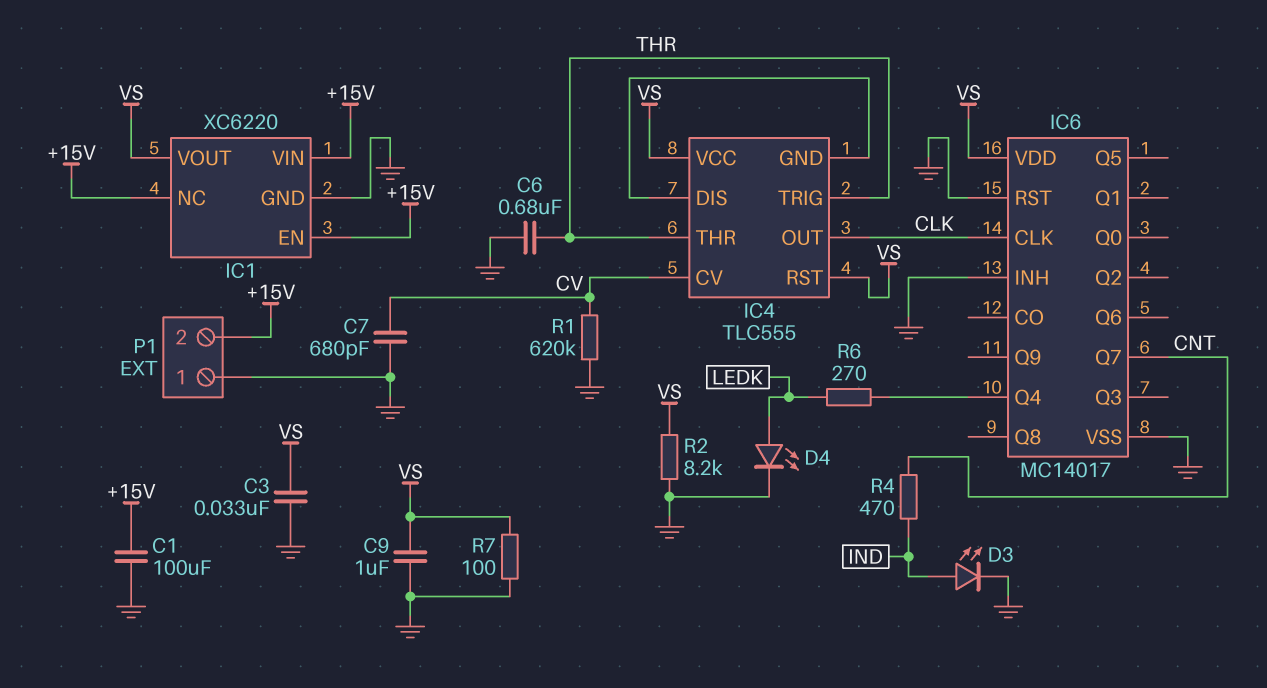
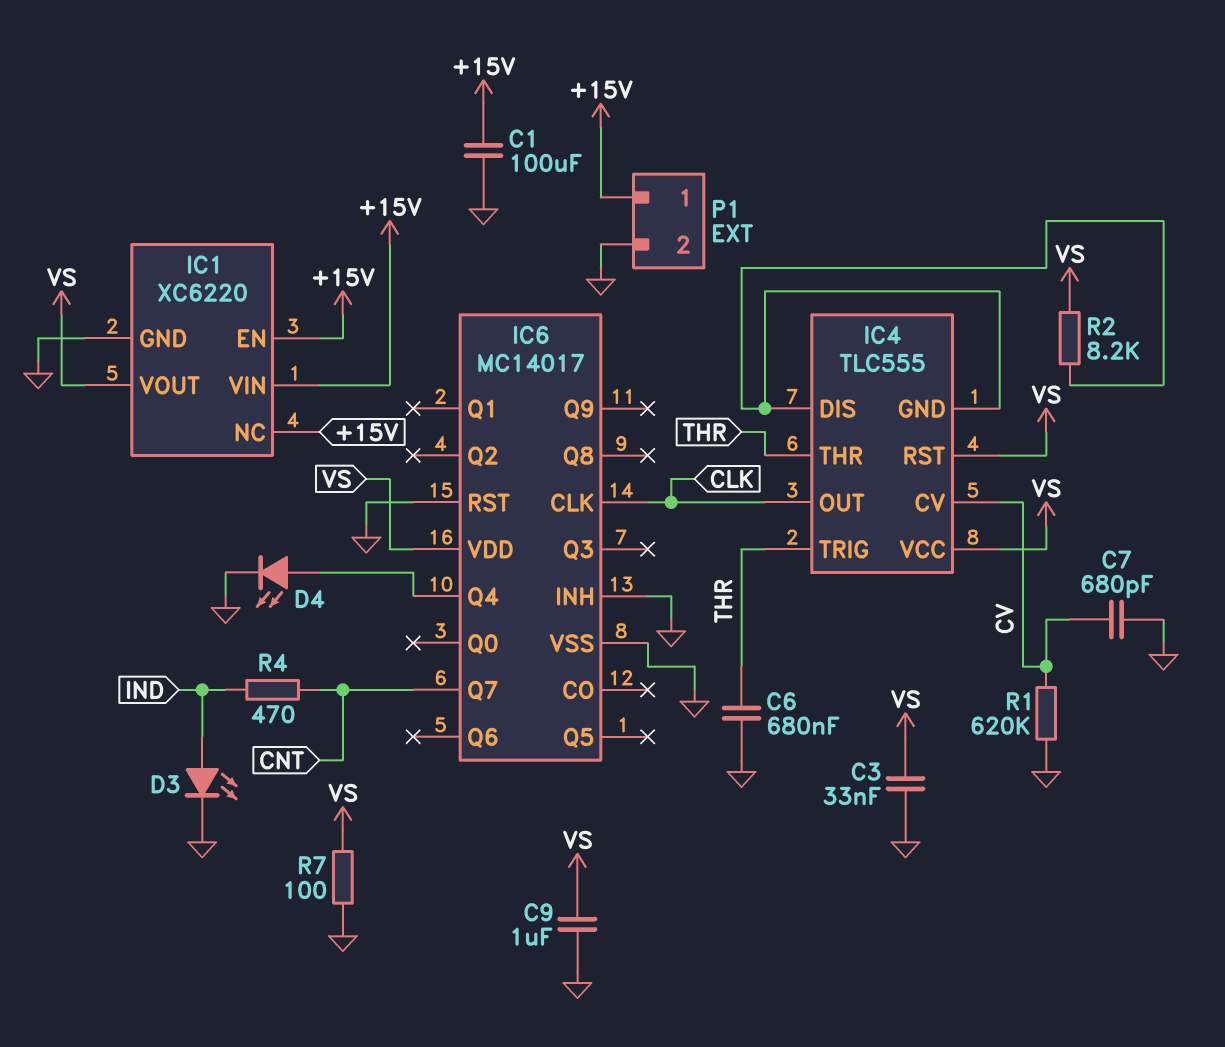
D4: LED (A LEDK, K GND) -> LED (A IC6/Q4, K GND)
P1 pin 1: GND -> +15V
P1 pin 2: +15V -> GND
R2: 8.2k (GND, VS) -> 8.2k (IC4/DIS, VS)
R6: 270 (IC6/Q4, LEDK) -> none

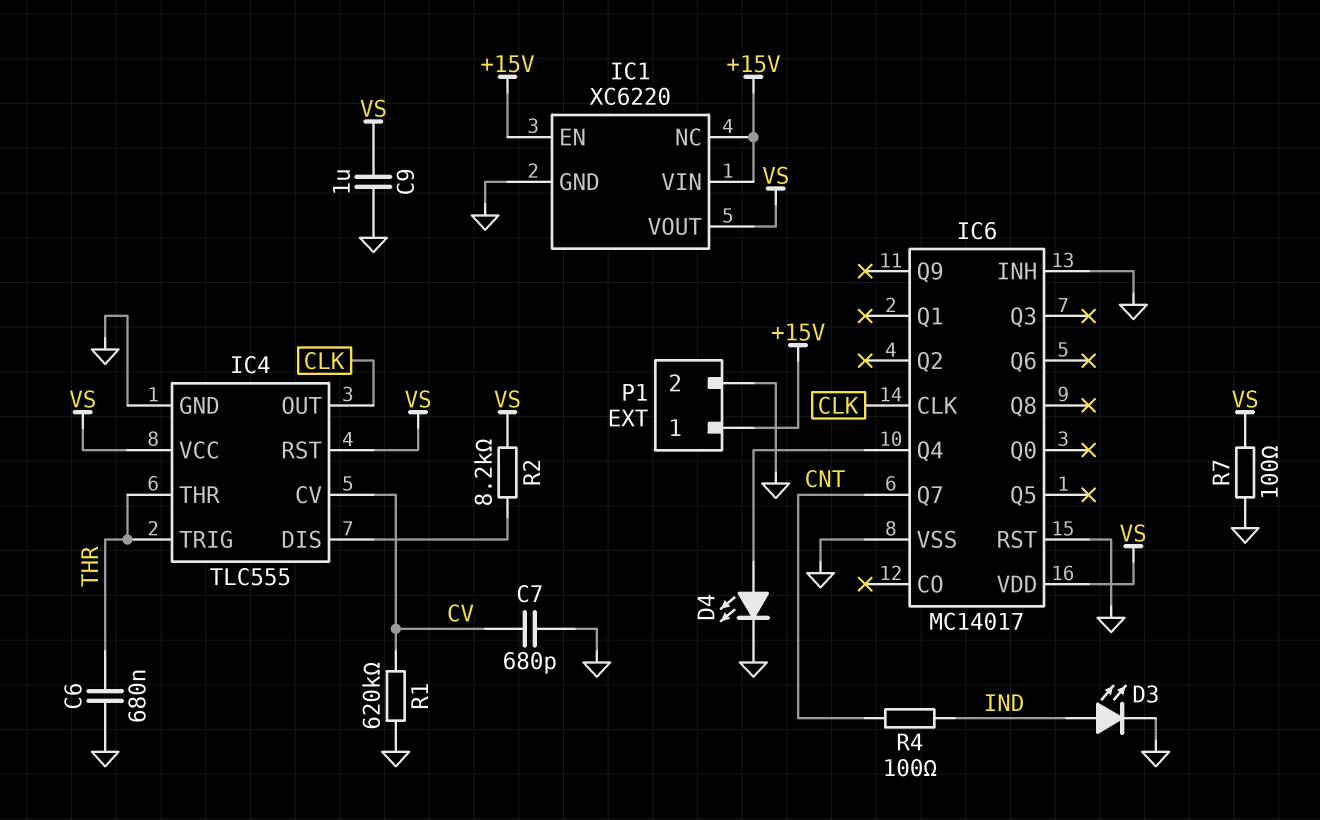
C1: 100uF (+15V, GND) -> none
C3: 33nF (GND, VS) -> none
IC4 pin GND: IC4/DIS -> GND
R4: 470 (CNT, IND) -> 100 (CNT, IND)

